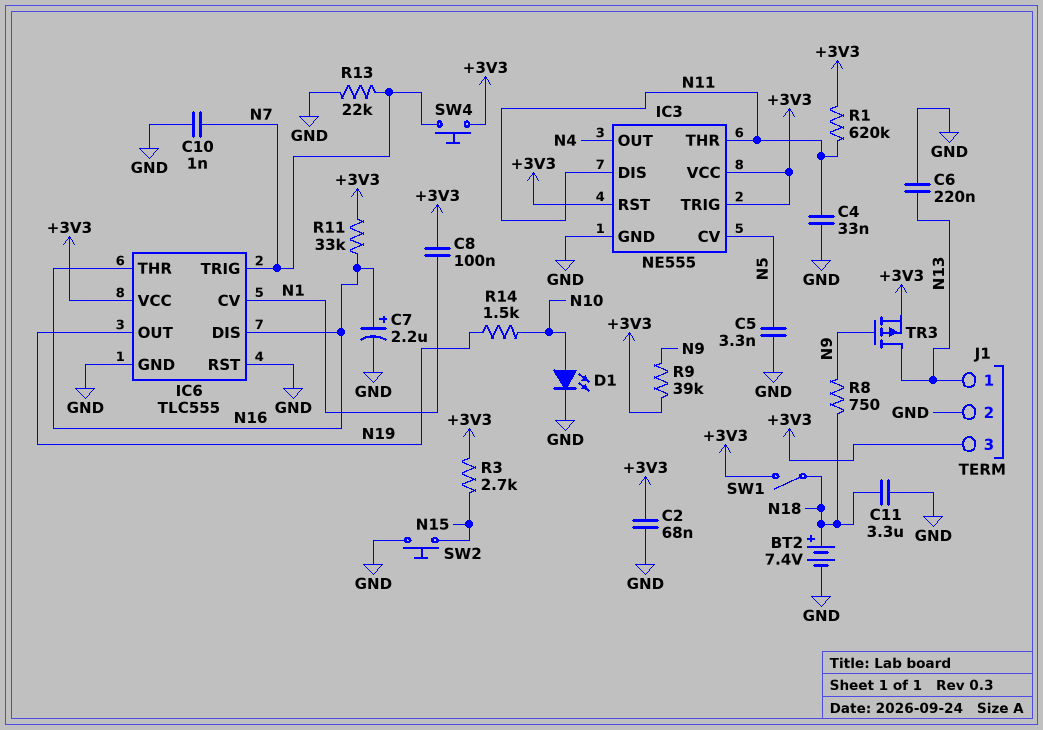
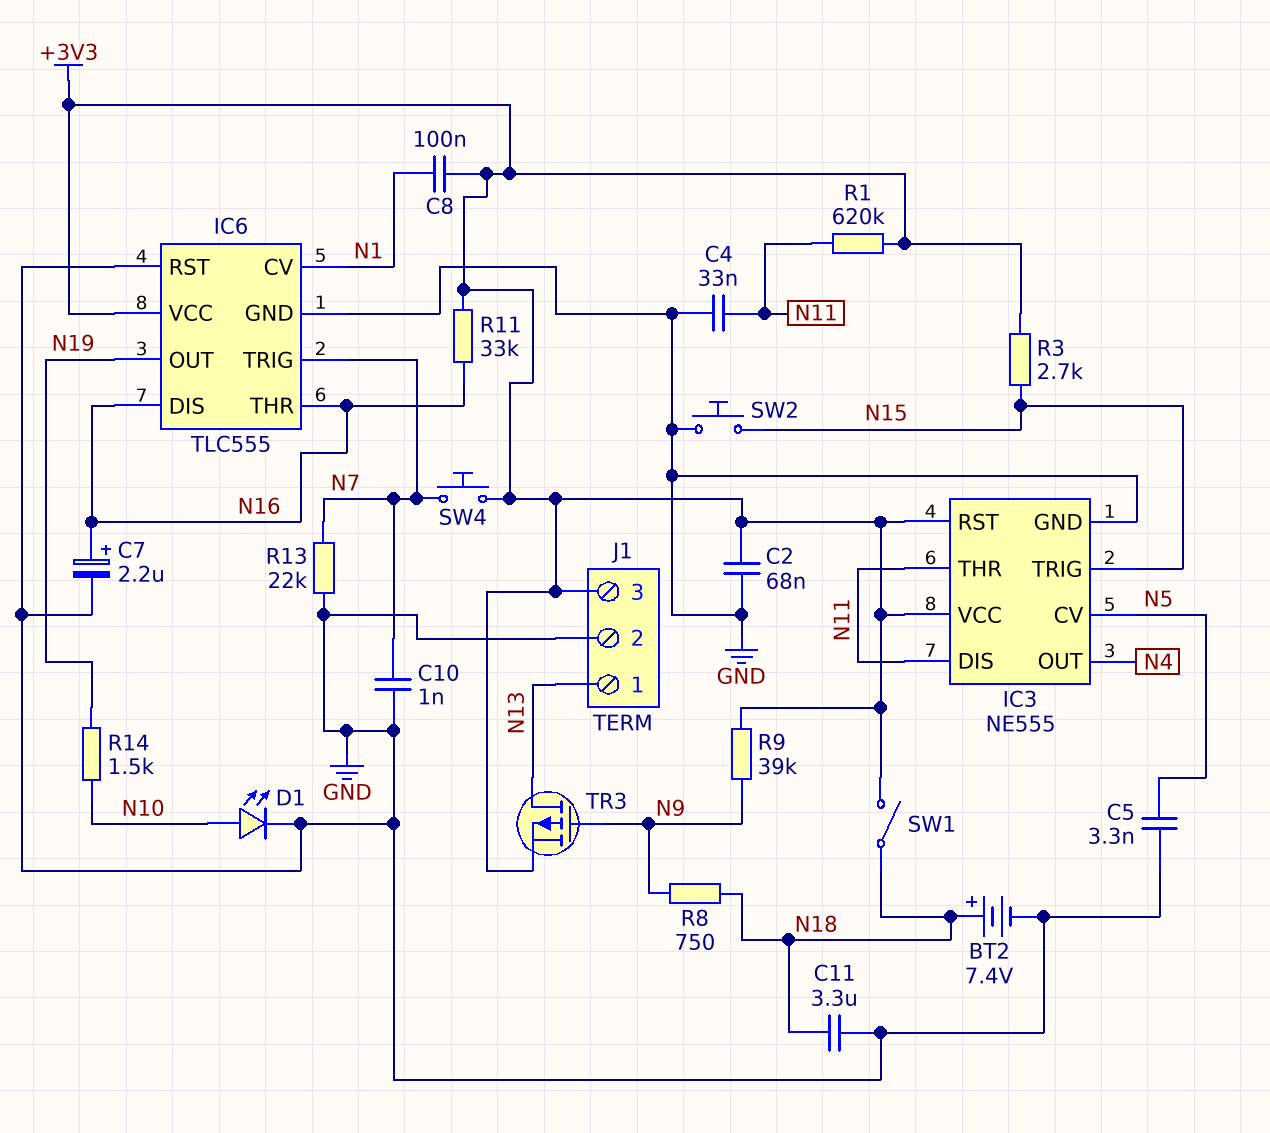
C6: 220nF (GND, N13) -> none
IC3 pin TRIG: +3V3 -> N15

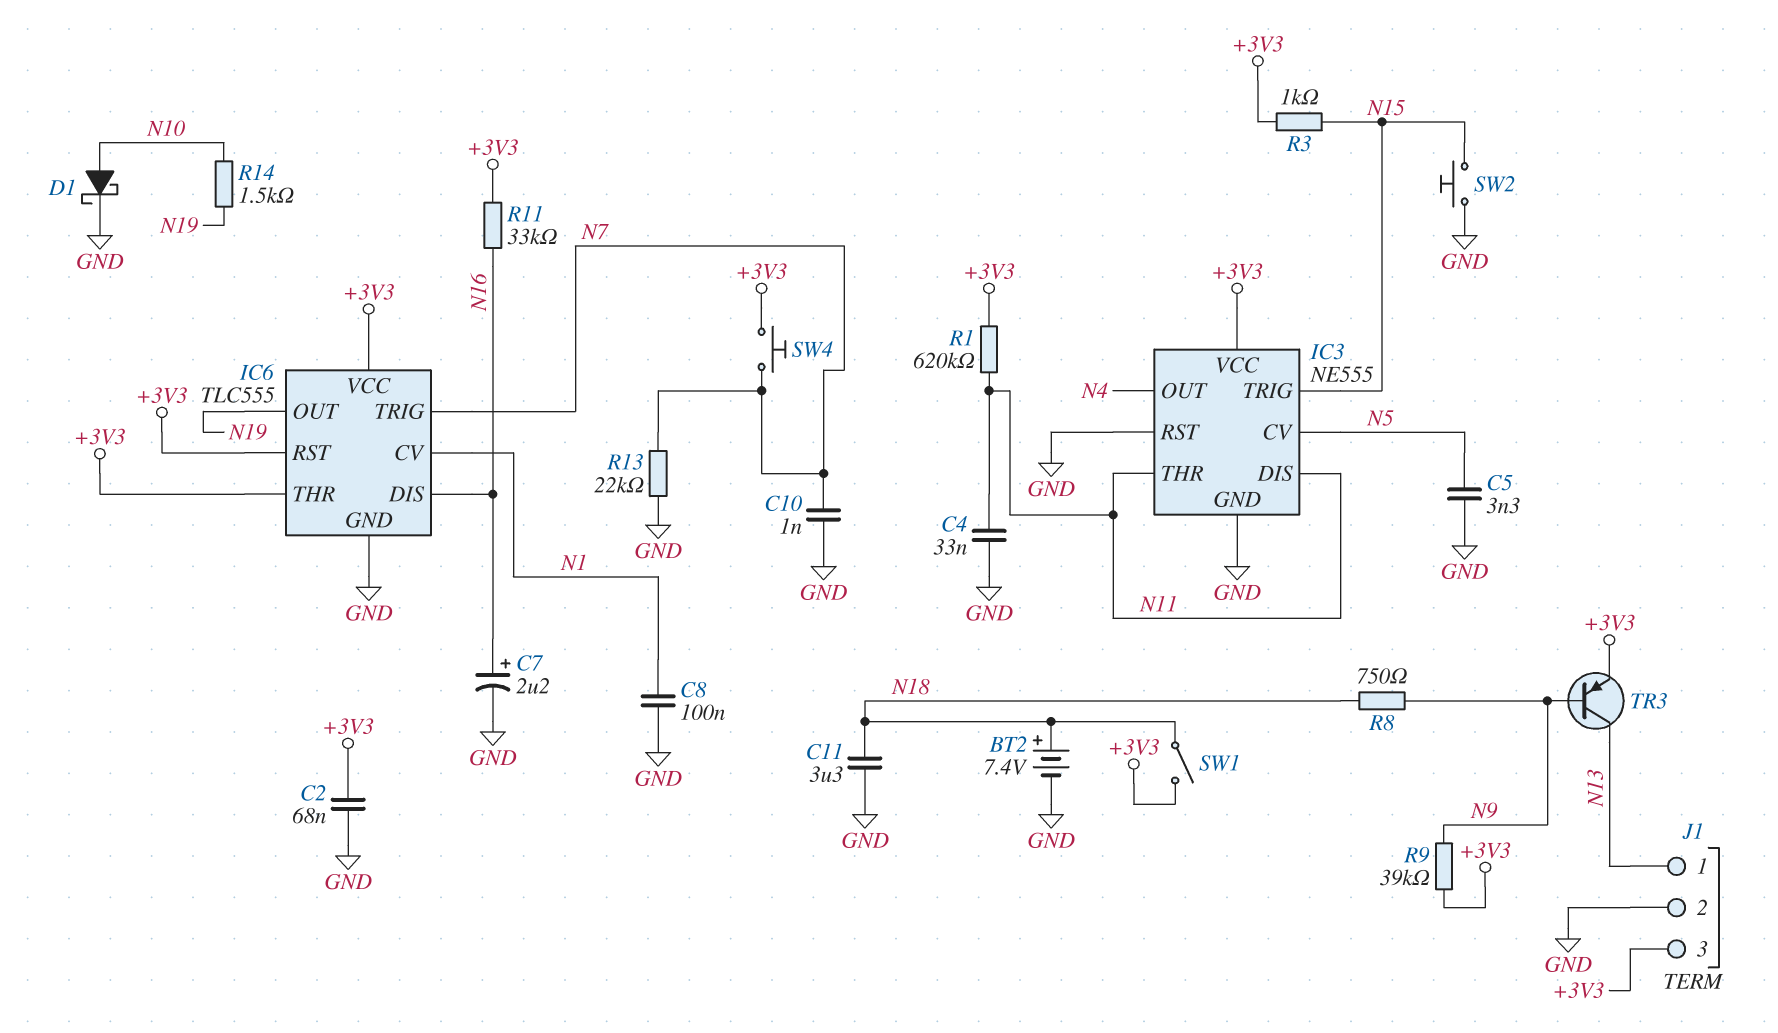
C8: 100nF (+3V3, N1) -> 100nF (GND, N1)
D1: LED (A N10, K GND) -> schottky (A N10, K GND)
IC3 pin RST: +3V3 -> GND
IC6 pin RST: GND -> +3V3
IC6 pin THR: N16 -> +3V3
R3: 2.7k (+3V3, N15) -> 1k (+3V3, N15)
TR3: PMOS (G N9, D N13, S +3V3) -> PNP (B N9, C N13, E +3V3)

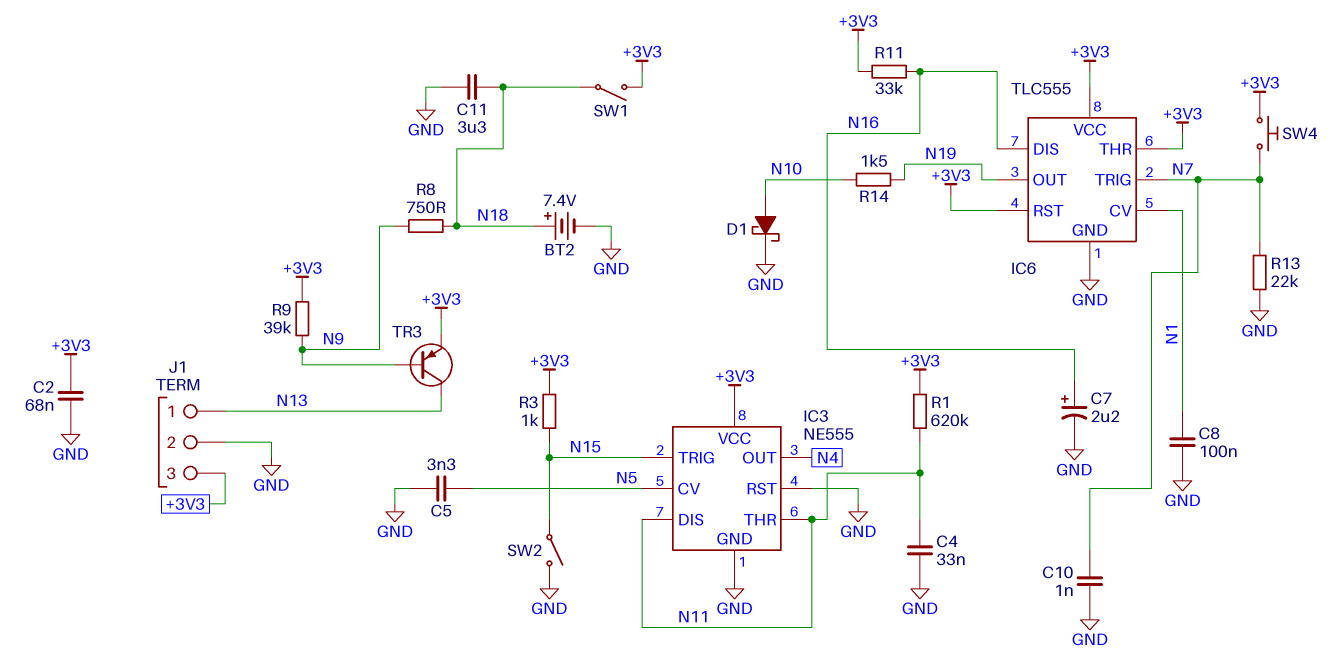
SW2: button (GND, N15) -> switch (GND, N15)

